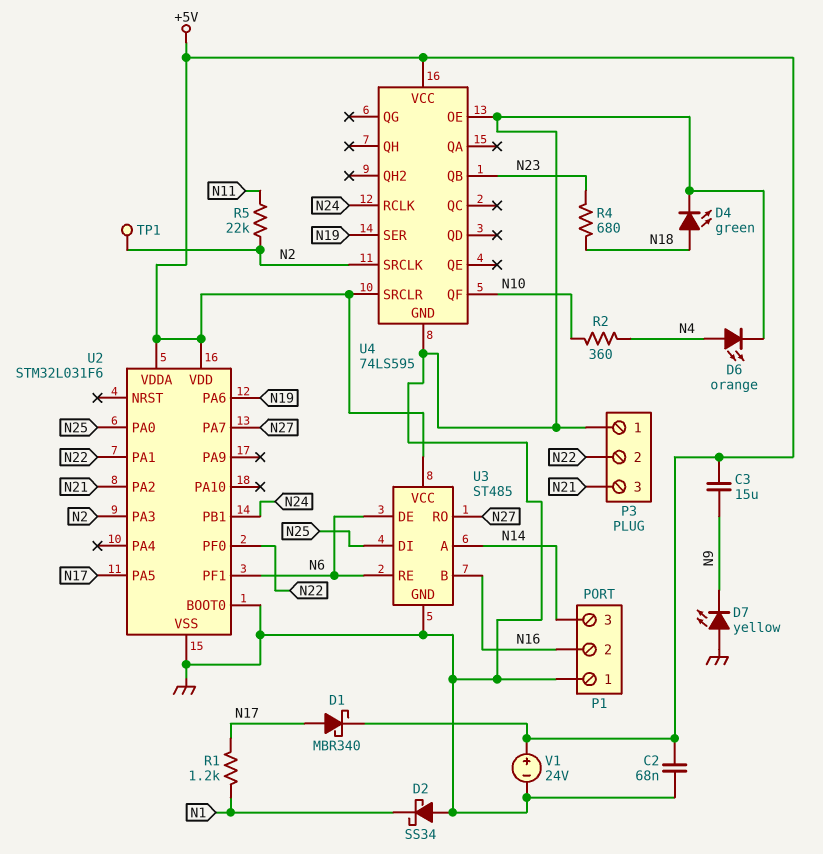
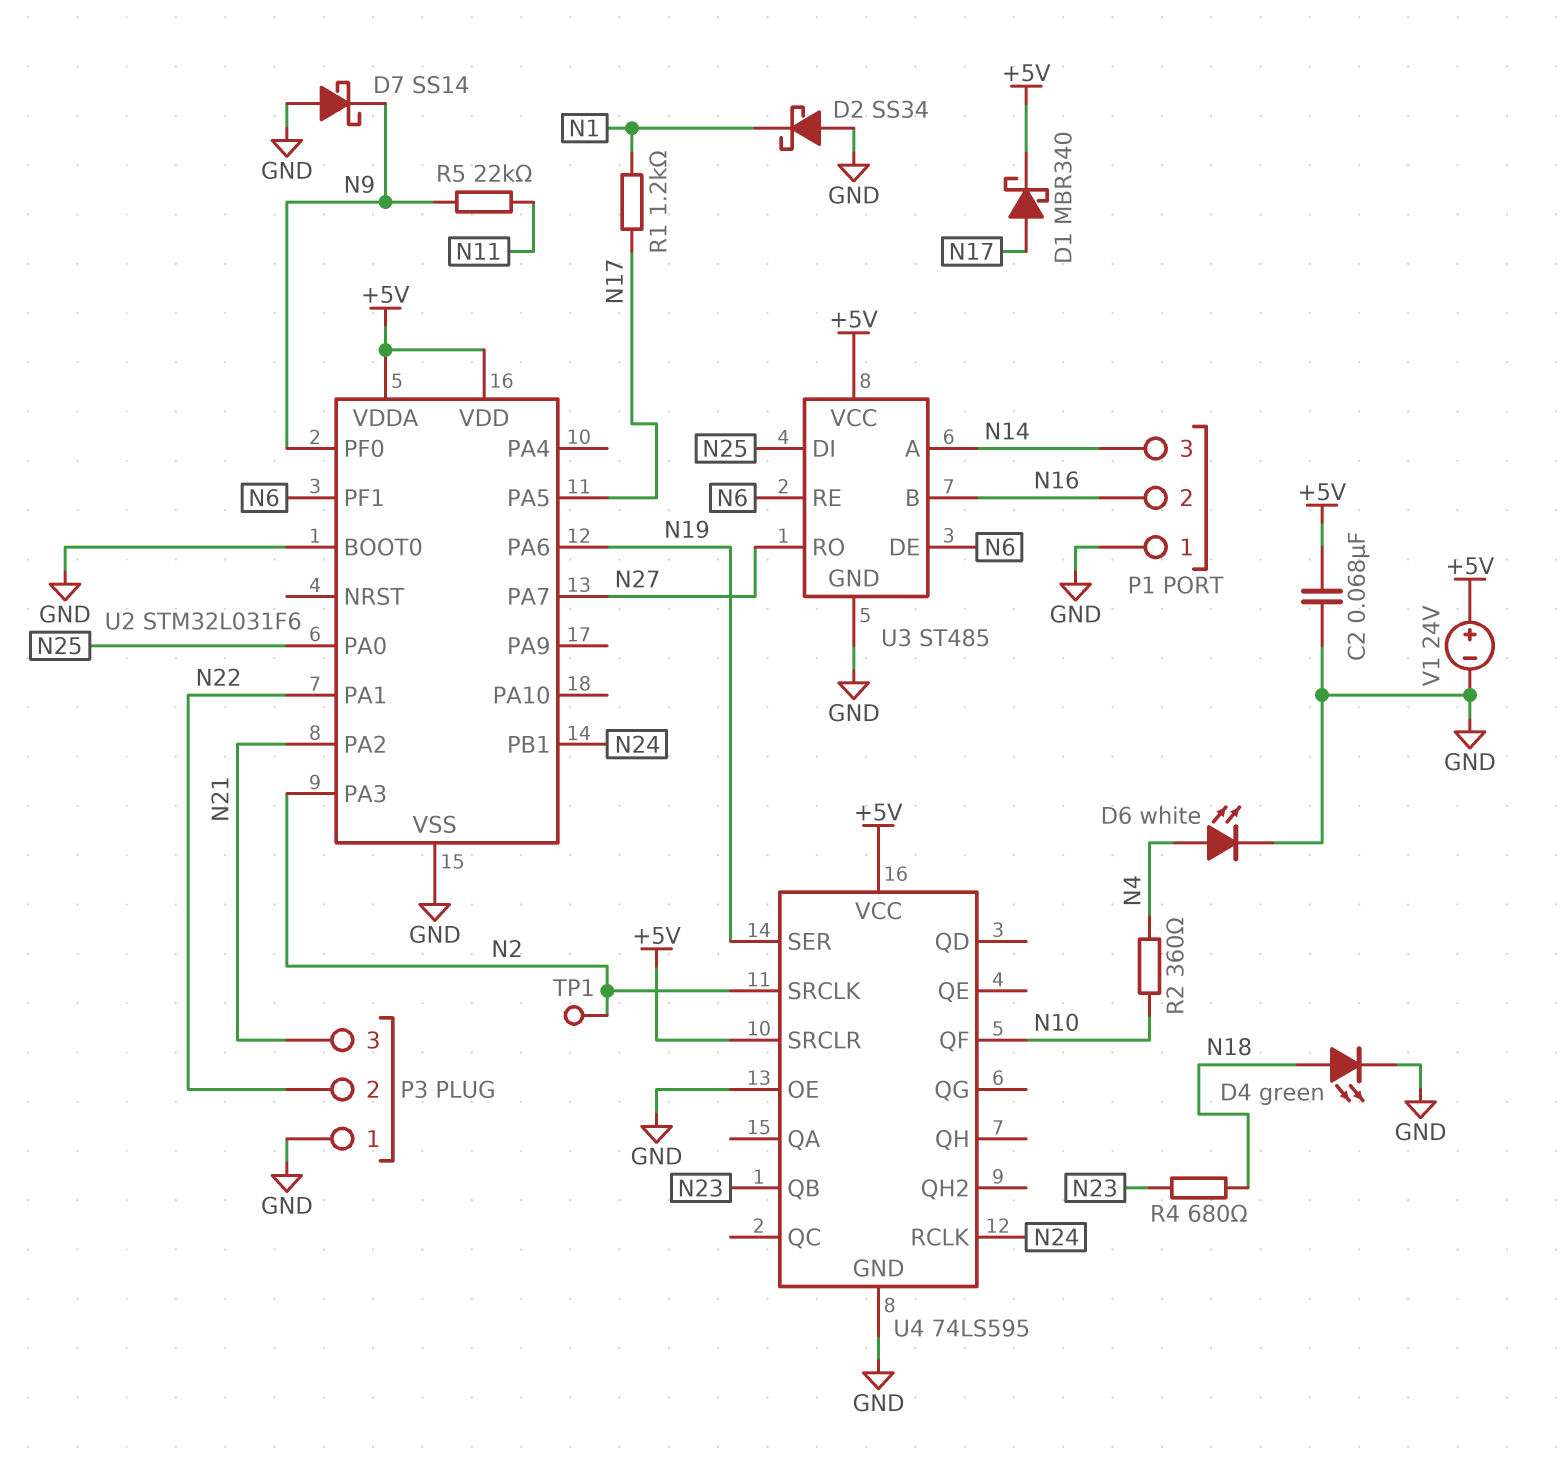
C3: 15uF (+5V, N9) -> none
D6: LED orange (A N4, K GND) -> LED white (A N4, K GND)
D7: LED yellow (A GND, K N9) -> schottky SS14 (A GND, K N9)
R5: 22k (N2, N11) -> 22k (N9, N11)
U2 pin PF0: N22 -> N9

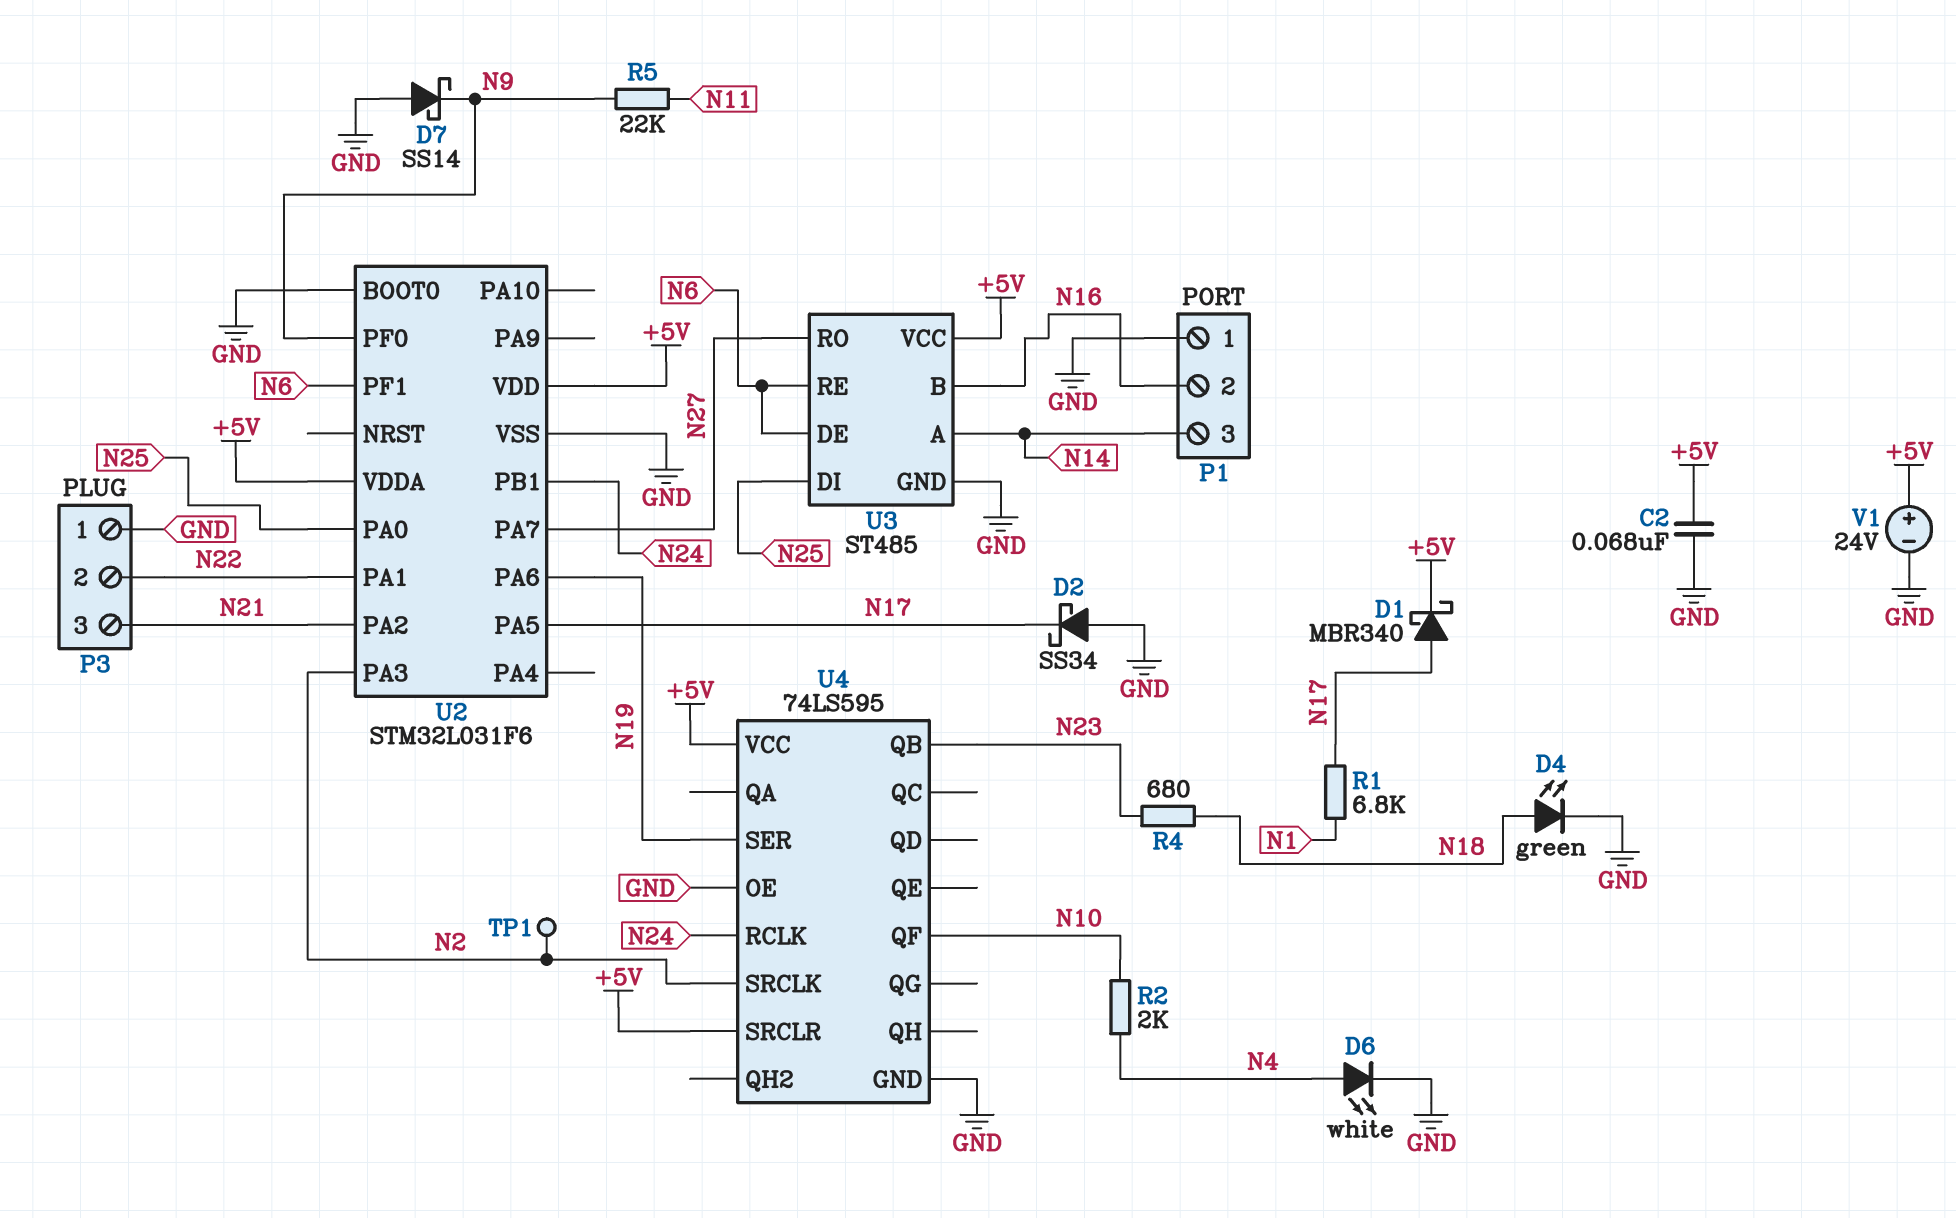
D2: schottky SS34 (A GND, K N1) -> schottky SS34 (A GND, K N17)
R1: 1.2k (N1, N17) -> 6.8k (N1, N17)
R2: 360 (N4, N10) -> 2k (N4, N10)

